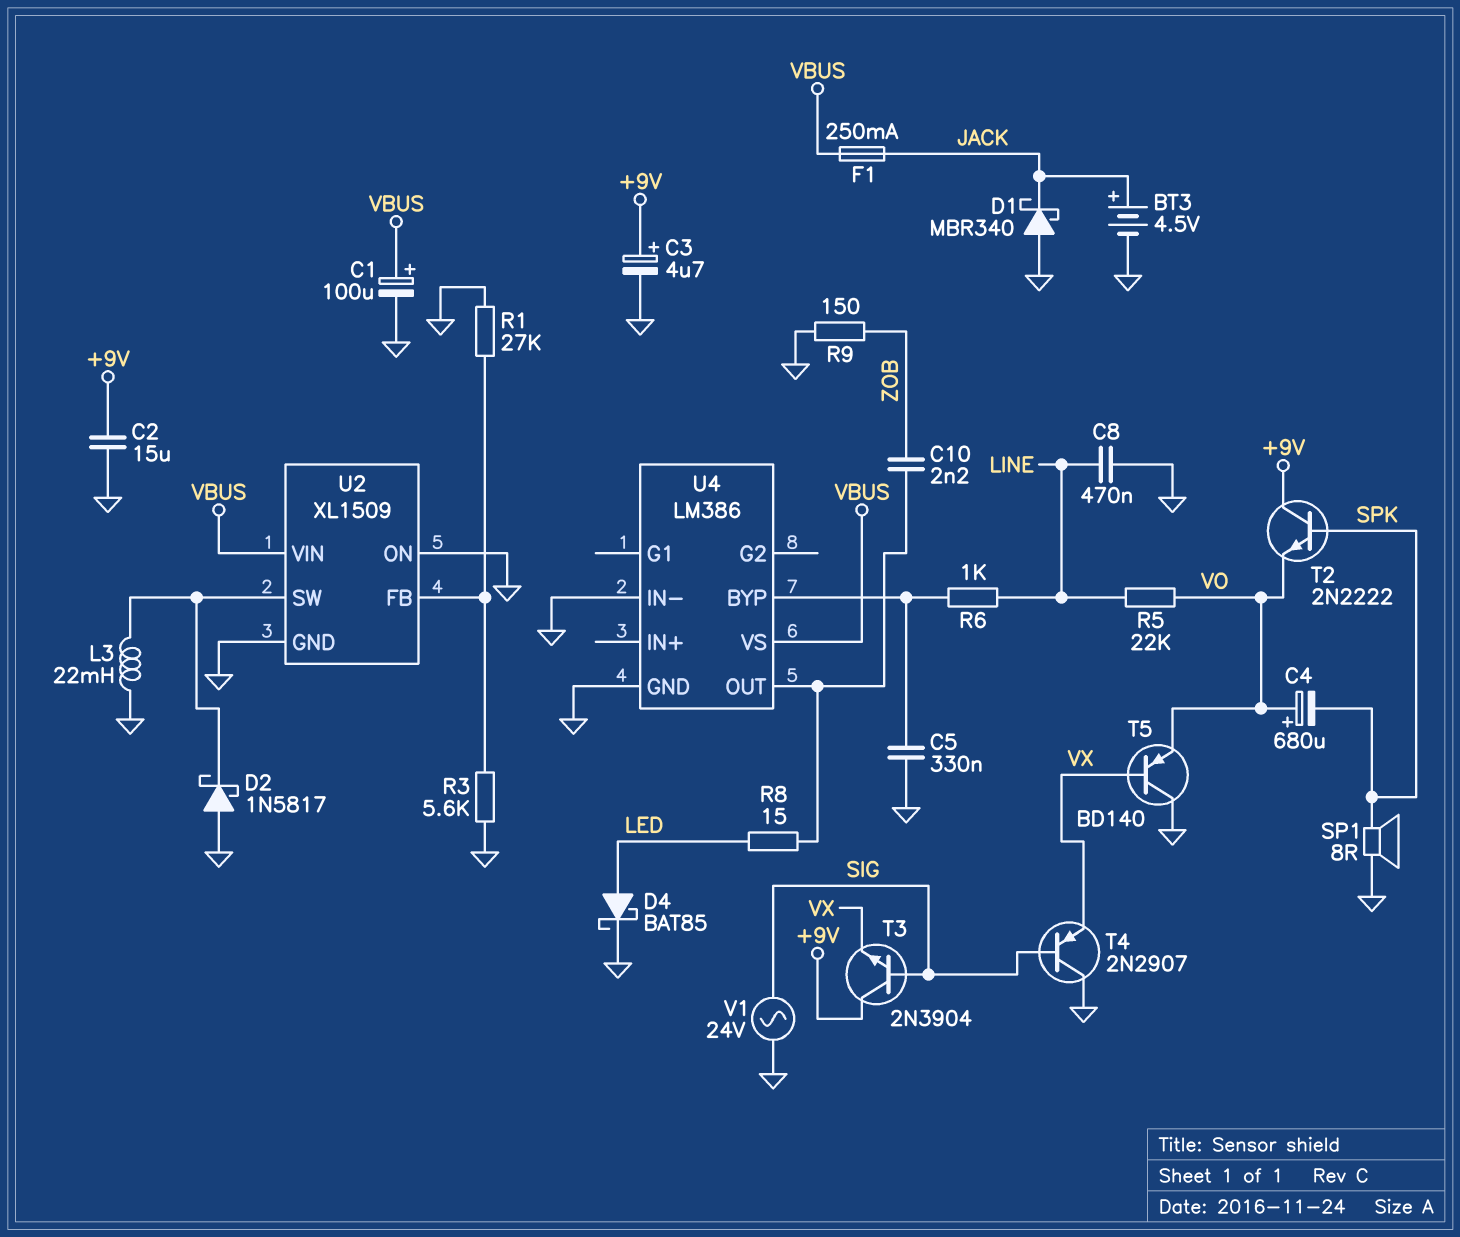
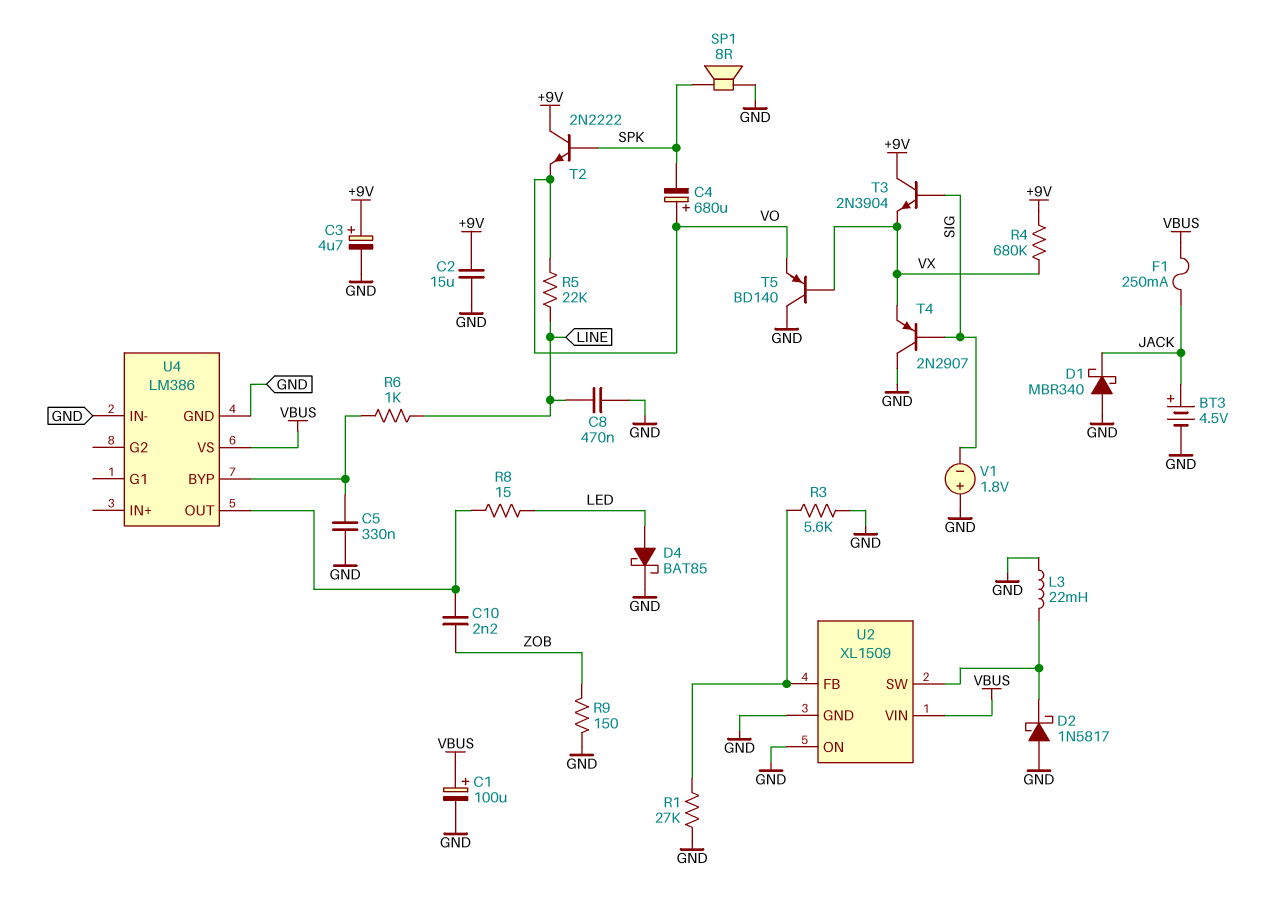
R4: none -> 680k (+9V, VX)
V1: AC 24V (GND, SIG) -> 1.8V (plus GND, minus SIG)

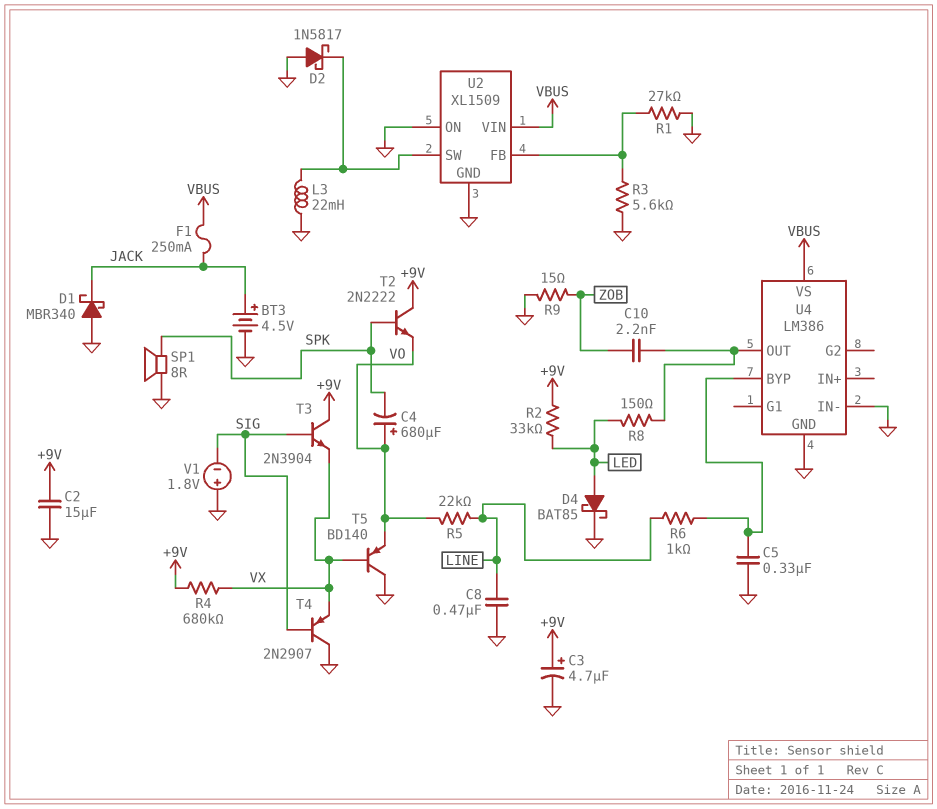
C1: 100uF (plus VBUS, minus GND) -> none
R2: none -> 33k (+9V, LED)
R8: 15 (LED, U4/OUT) -> 150 (LED, U4/OUT)
R9: 150 (GND, ZOB) -> 15 (GND, ZOB)

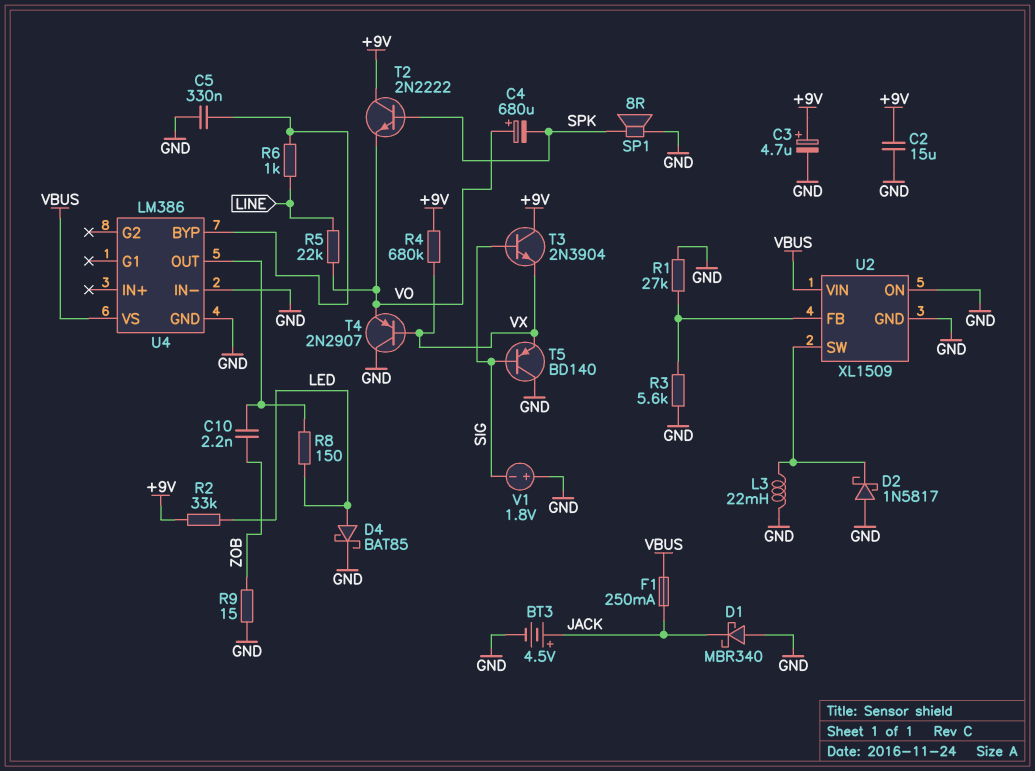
C8: 470nF (GND, LINE) -> none
T4: PNP 2N2907 (B SIG, C GND, E VX) -> PNP 2N2907 (B VX, C GND, E VO)
T5: PNP BD140 (B VX, C GND, E VO) -> PNP BD140 (B SIG, C GND, E VX)

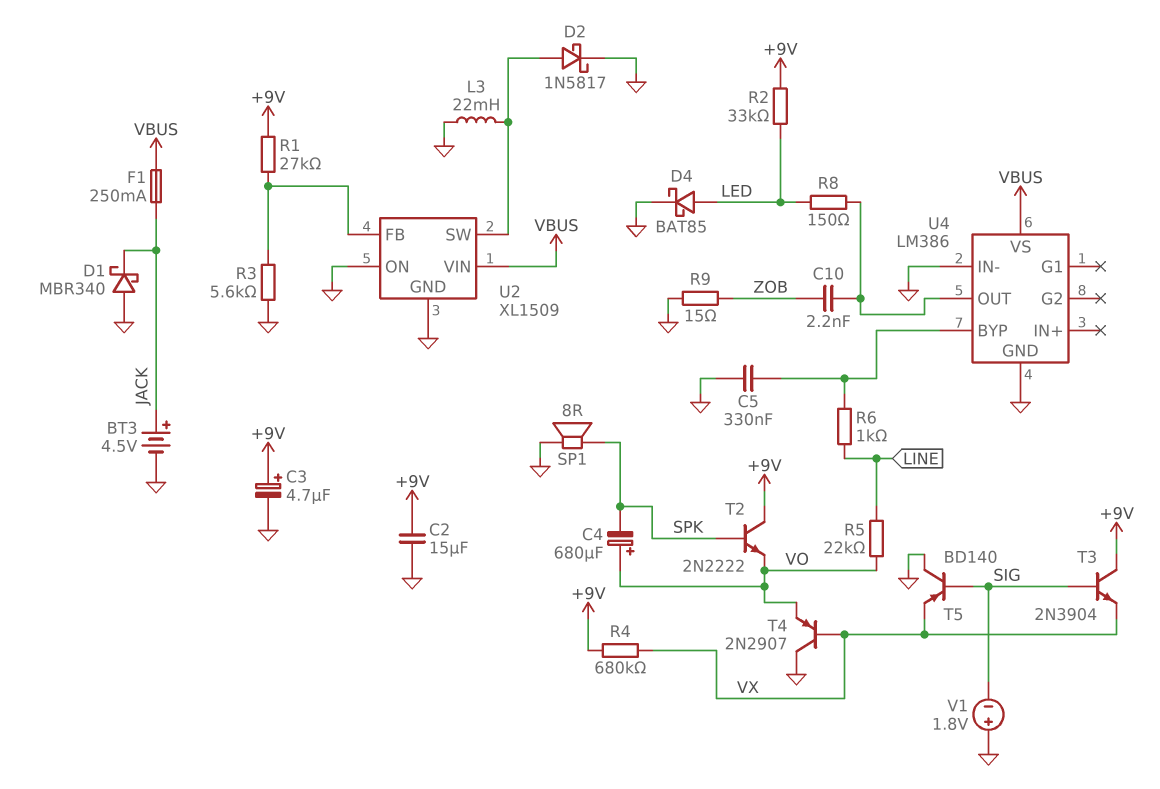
D2: schottky 1N5817 (A GND, K U2/SW) -> schottky 1N5817 (A U2/SW, K GND)
R1: 27k (GND, U2/FB) -> 27k (+9V, U2/FB)

